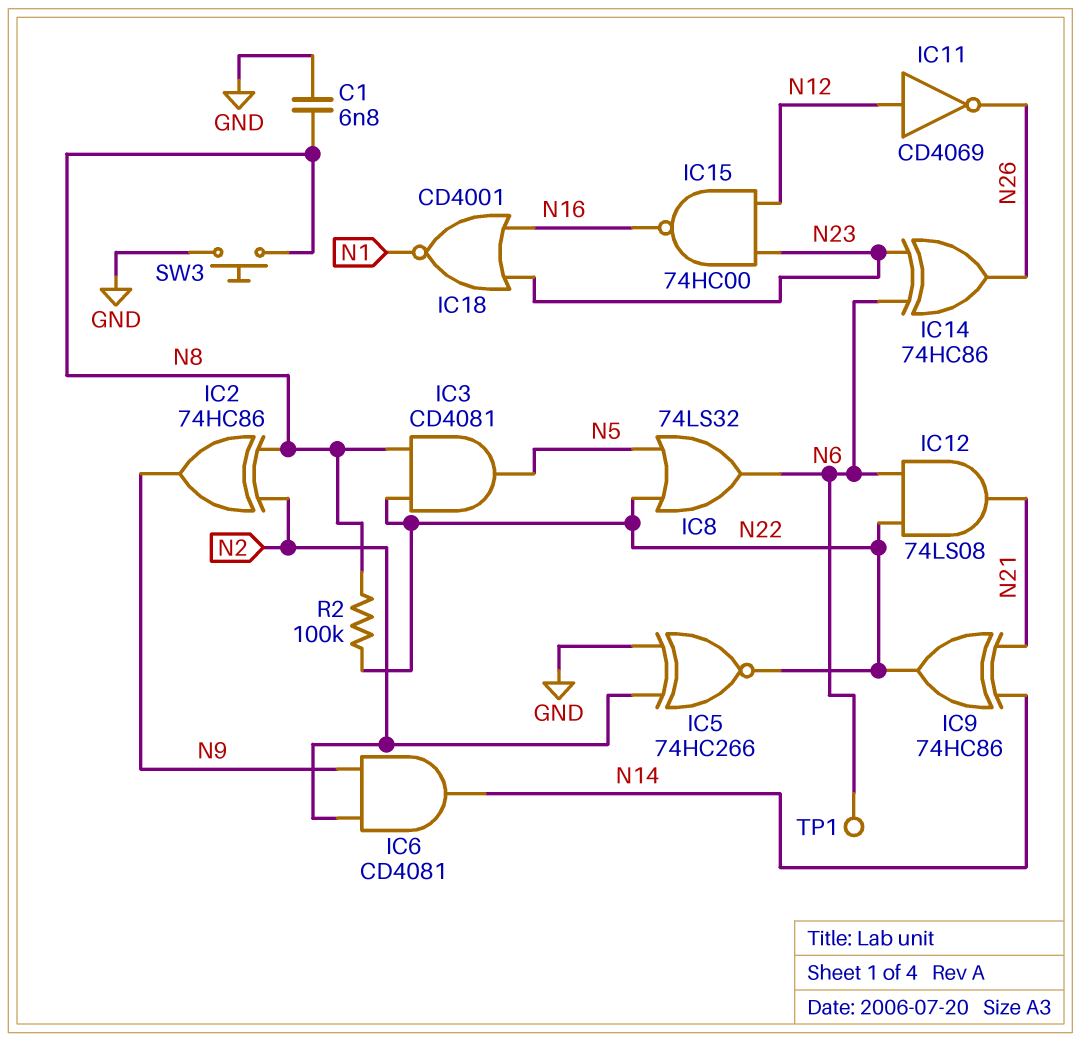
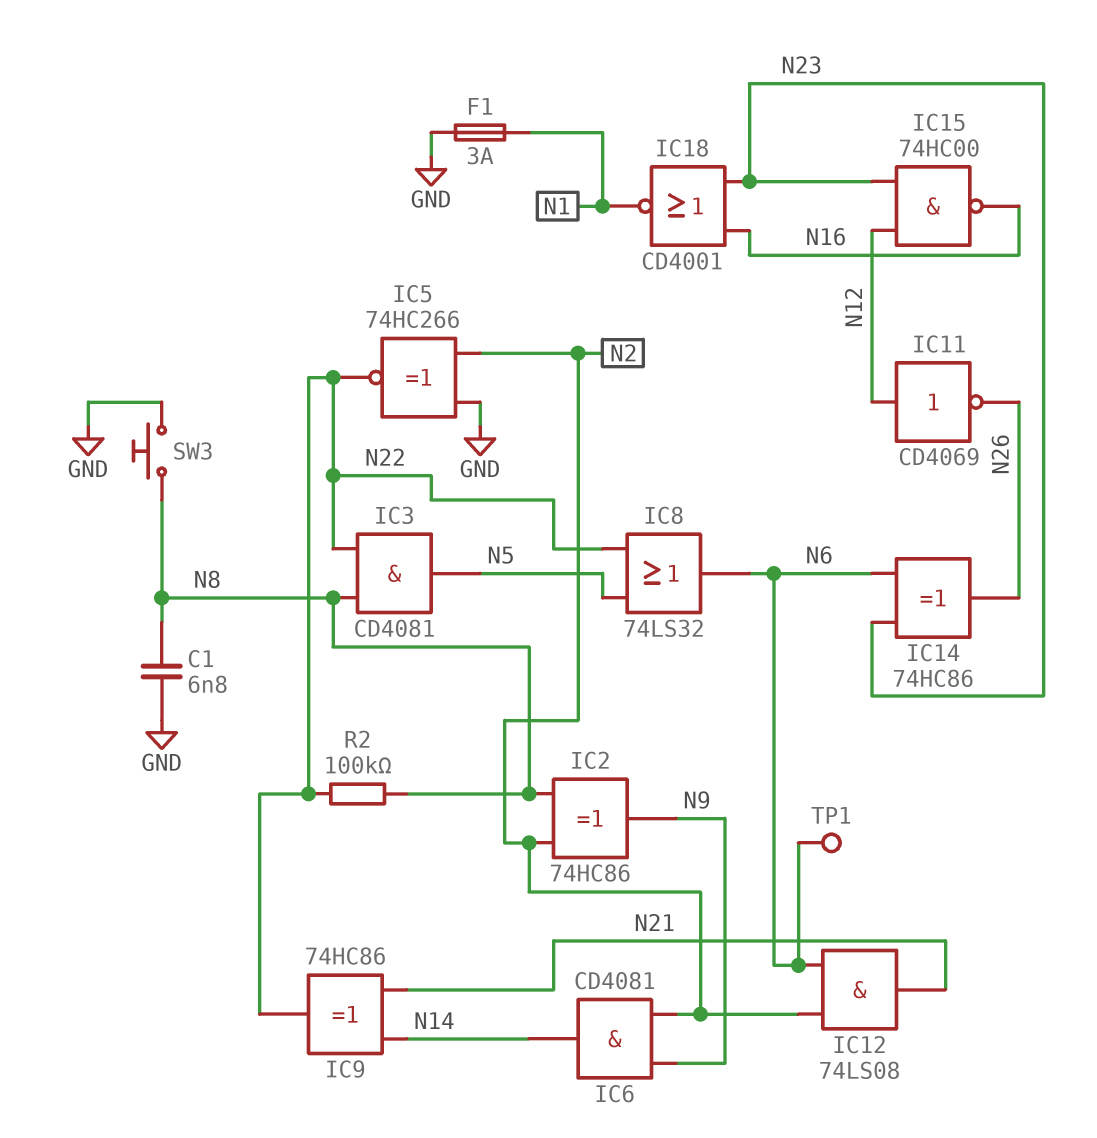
F1: none -> 3A (GND, N1)
IC12: AND 74LS08 (in N6, in N22, out N21) -> AND 74LS08 (in N2, in N6, out N21)

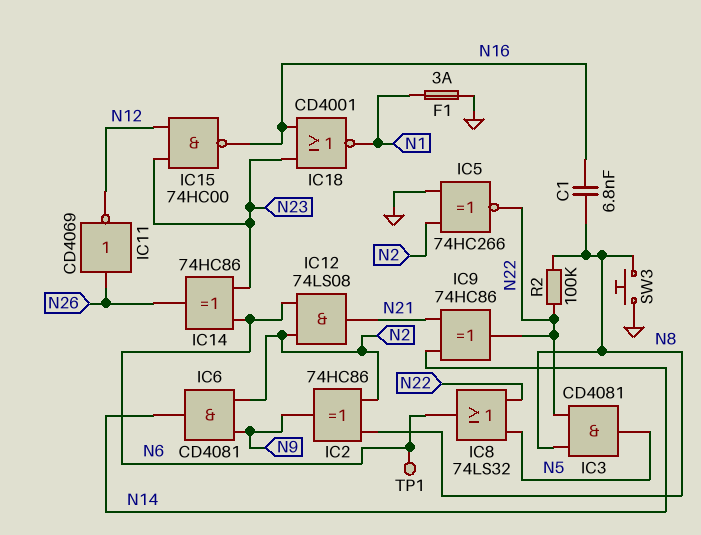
C1: 6.8nF (GND, N8) -> 6.8nF (N8, N16)
IC11: NOT CD4069 (in N12, out N26) -> NOT CD4069 (in N26, out N12)

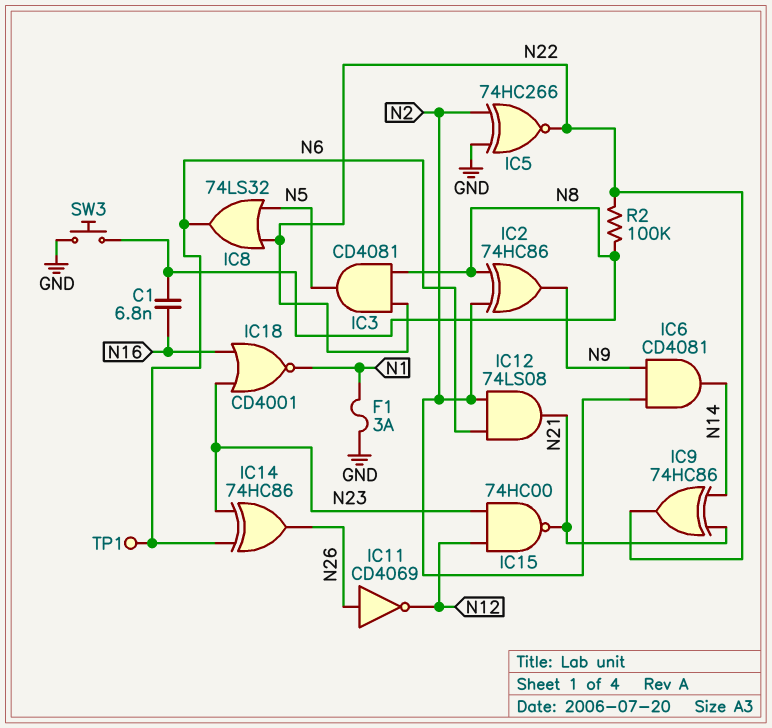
IC15: NAND 74HC00 (in N12, in N23, out N16) -> NAND 74HC00 (in N12, in N23, out N21)

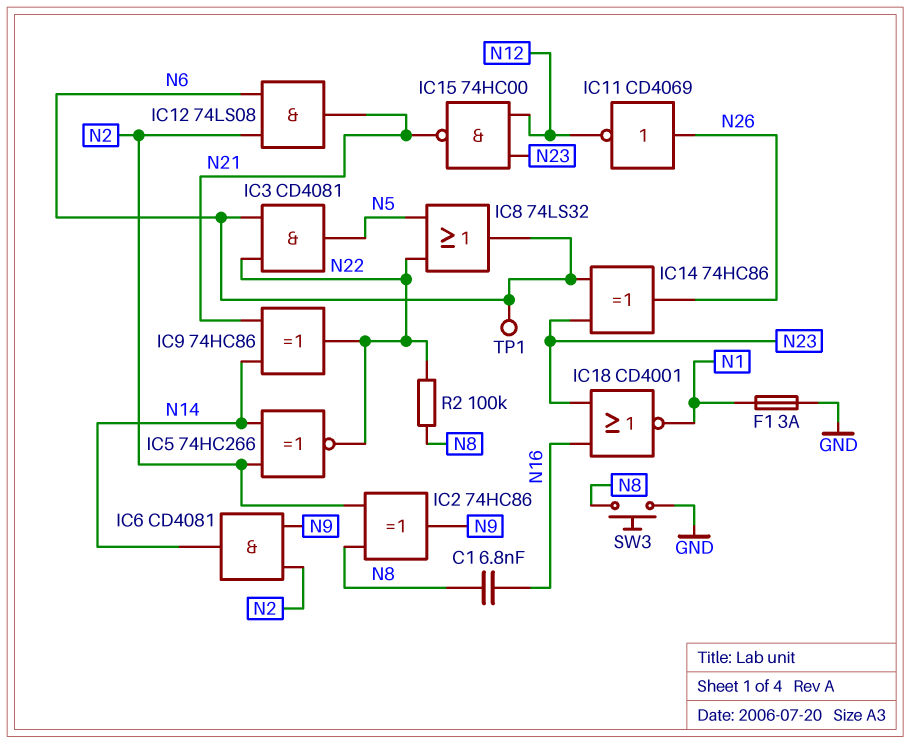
IC3: AND CD4081 (in N8, in N22, out N5) -> AND CD4081 (in N6, in N22, out N5)
IC5: XNOR 74HC266 (in GND, in N2, out N22) -> XNOR 74HC266 (in N2, in N14, out N22)

